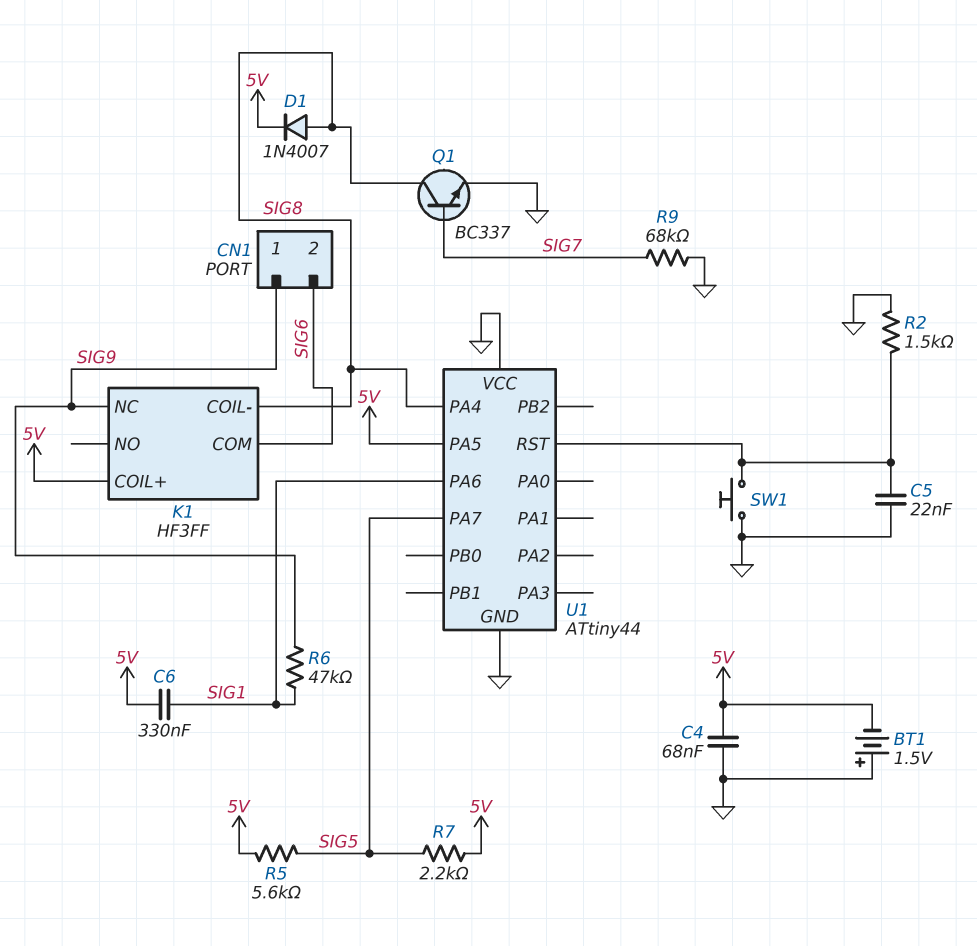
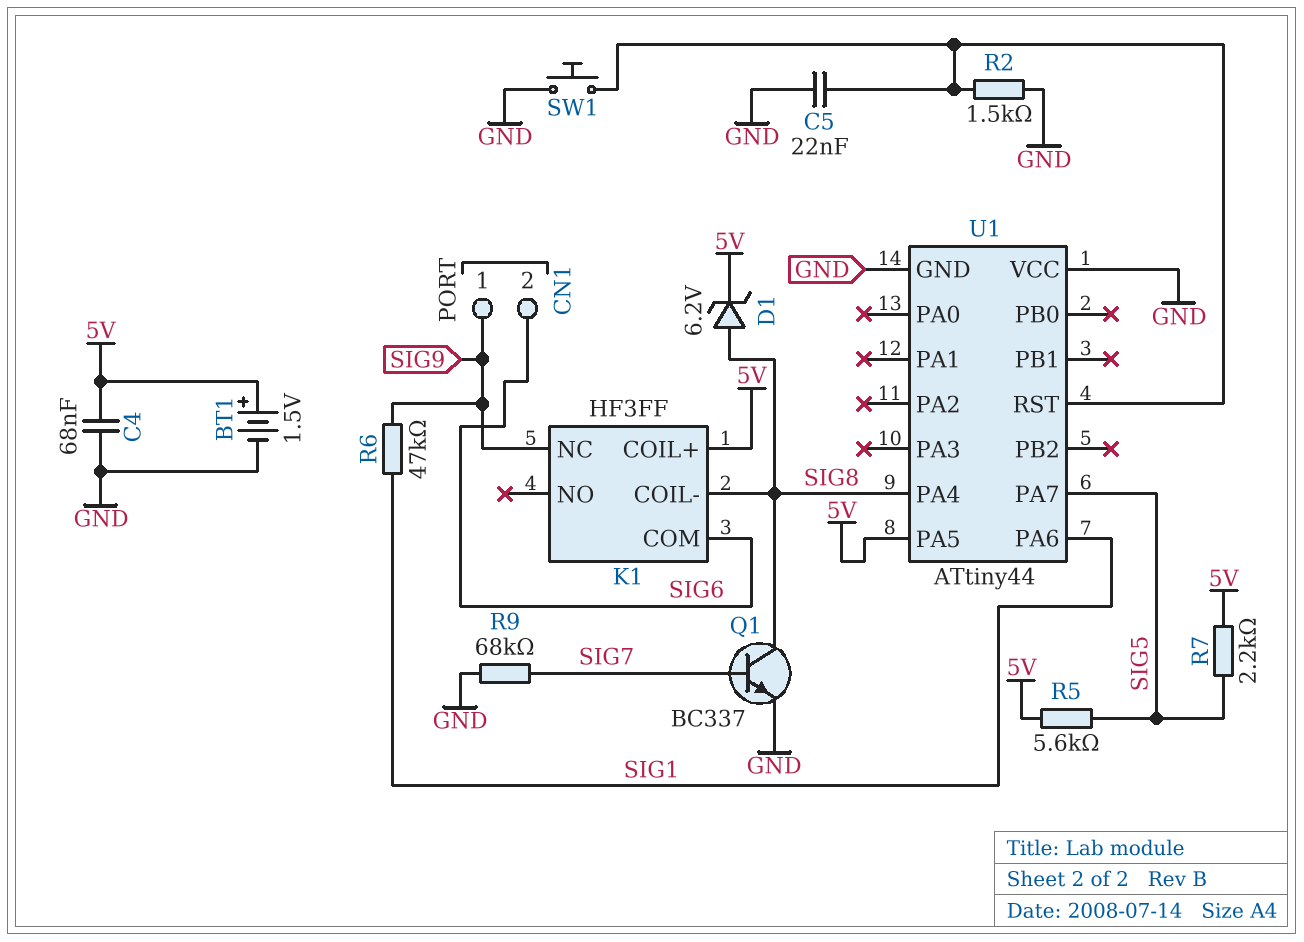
BT1: 1.5V (plus GND, minus 5V) -> 1.5V (plus 5V, minus GND)
C6: 330nF (5V, SIG1) -> none
D1: diode 1N4007 (A SIG8, K 5V) -> zener 6.2V (A SIG8, K 5V)

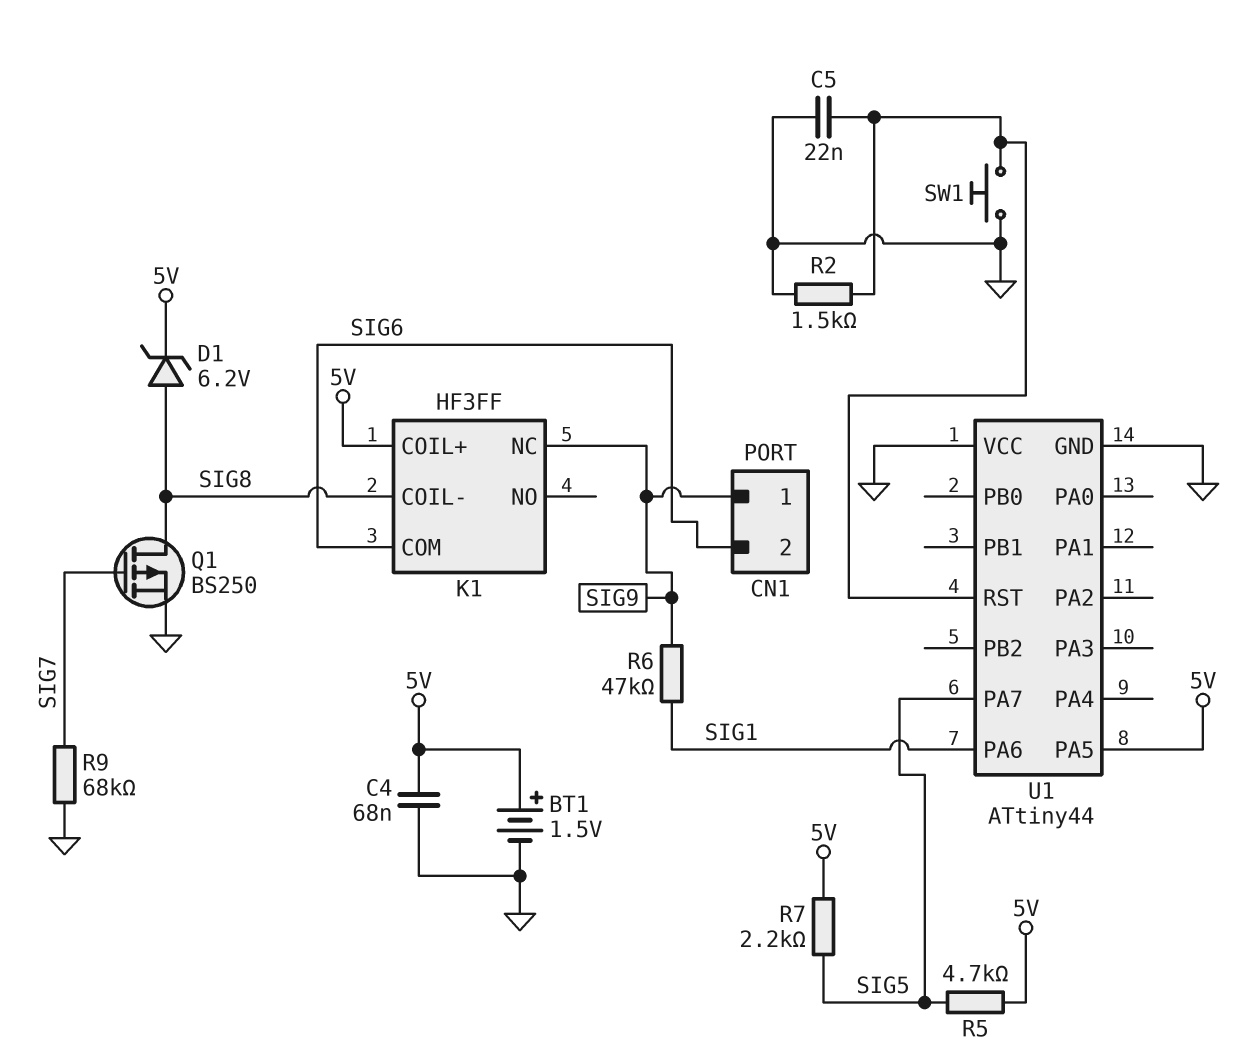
Q1: NPN BC337 (B SIG7, C SIG8, E GND) -> PMOS BS250 (G SIG7, D SIG8, S GND)
R5: 5.6k (5V, SIG5) -> 4.7k (5V, SIG5)
U1 pin PA4: SIG8 -> none

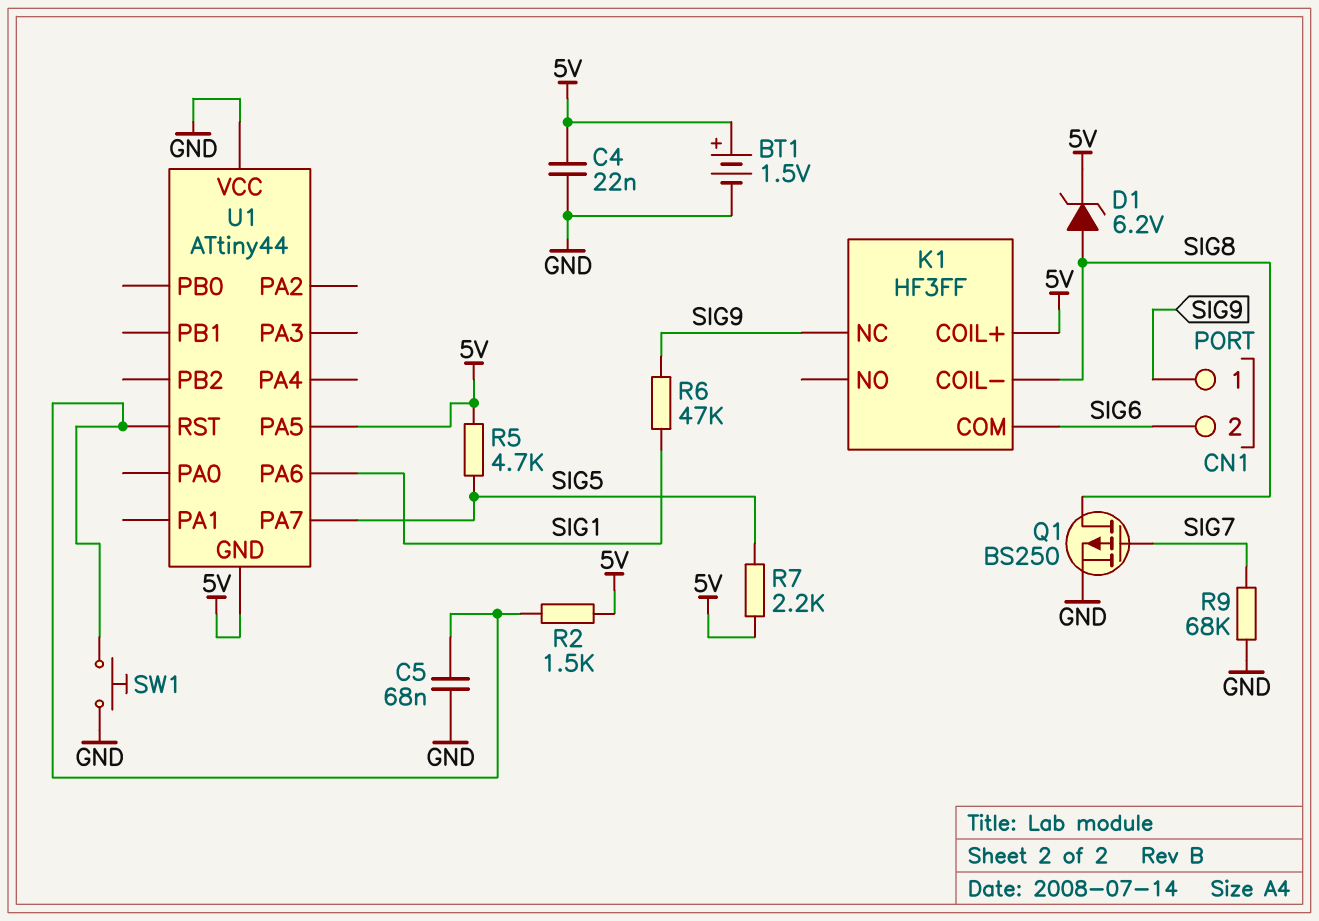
C4: 68nF (5V, GND) -> 22nF (5V, GND)
C5: 22nF (GND, U1/RST) -> 68nF (GND, U1/RST)
R2: 1.5k (GND, U1/RST) -> 1.5k (5V, U1/RST)
U1 pin GND: GND -> 5V

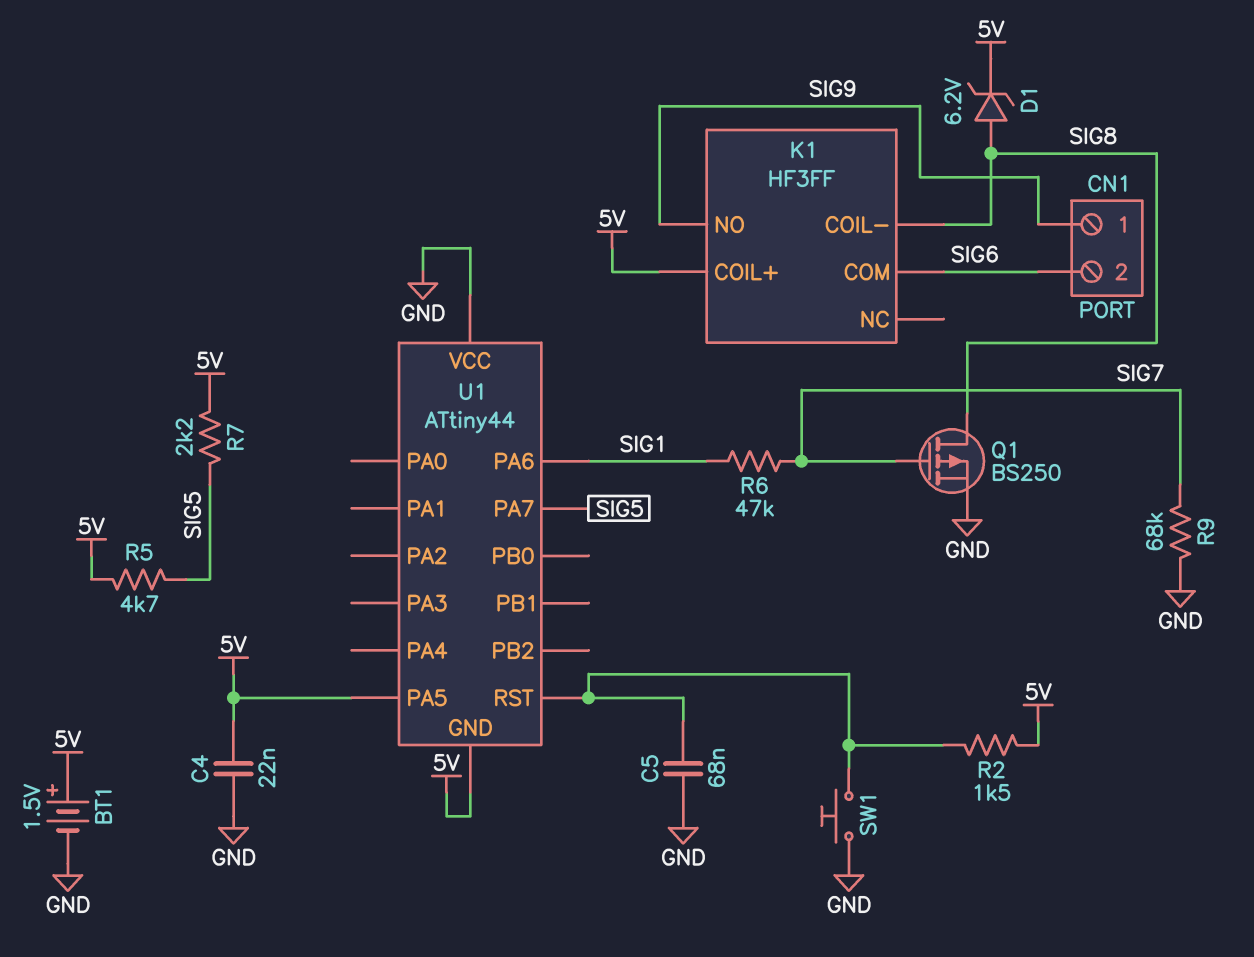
K1 pin NC: SIG9 -> none
K1 pin NO: none -> SIG9
R6: 47k (SIG1, SIG9) -> 47k (SIG1, SIG7)

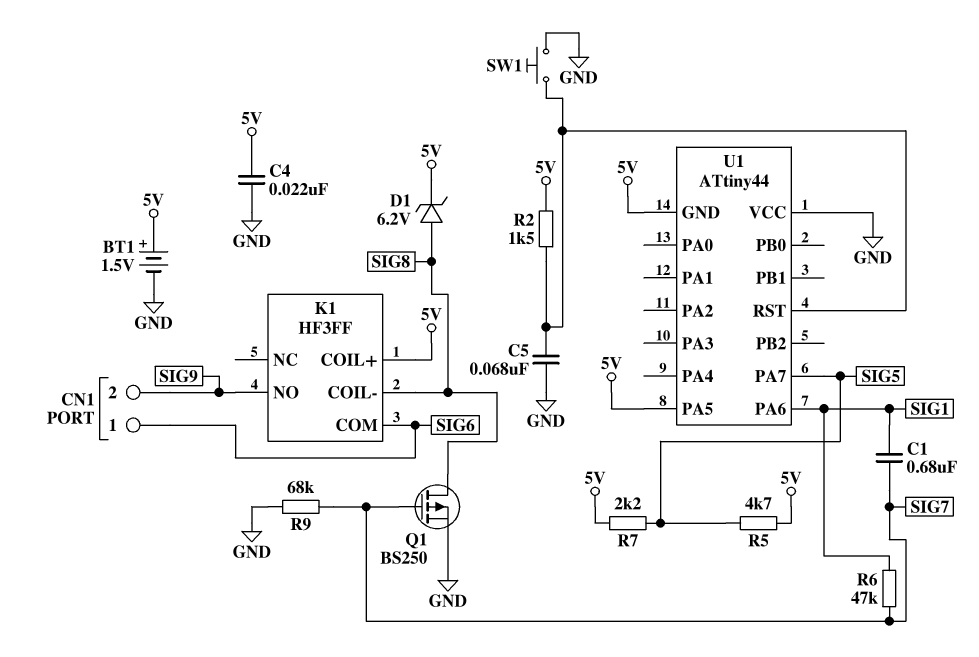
C1: none -> 680nF (SIG1, SIG7)
CN1 pin 1: SIG9 -> SIG6
CN1 pin 2: SIG6 -> SIG9

